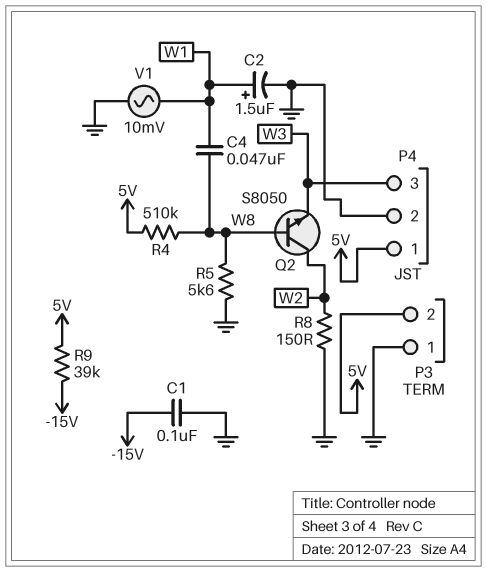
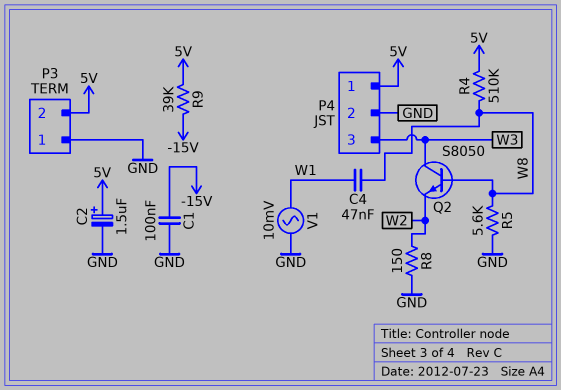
C2: 1.5uF (plus W1, minus GND) -> 1.5uF (plus 5V, minus GND)
Q2: NPN S8050 (B W8, C W2, E W3) -> NPN S8050 (B W8, C W3, E W2)

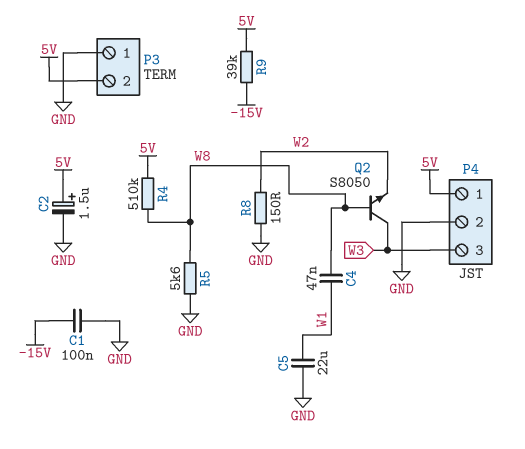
C5: none -> 22uF (GND, W1)
V1: AC 10mV (GND, W1) -> none

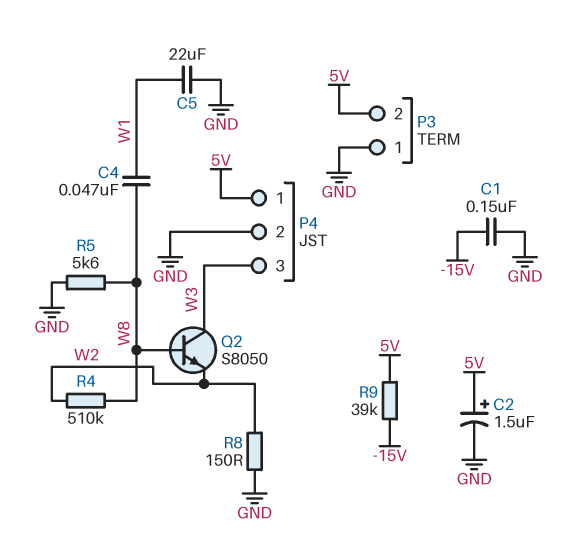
C1: 100nF (-15V, GND) -> 150nF (-15V, GND)
R4: 510k (5V, W8) -> 510k (W2, W8)

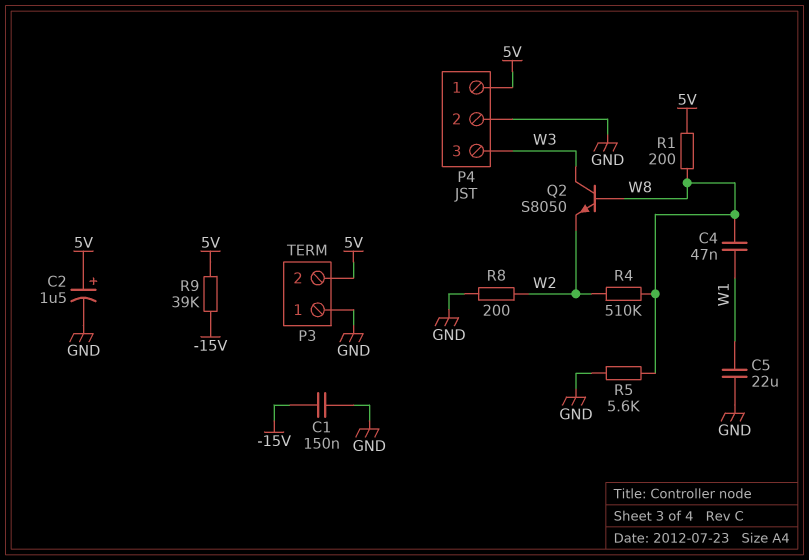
R1: none -> 200 (5V, W8)
R8: 150 (GND, W2) -> 200 (GND, W2)

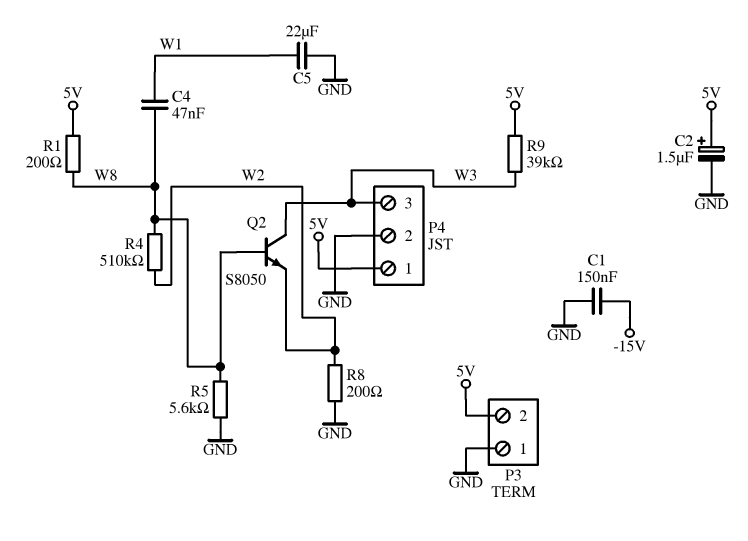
R9: 39k (-15V, 5V) -> 39k (5V, W3)

